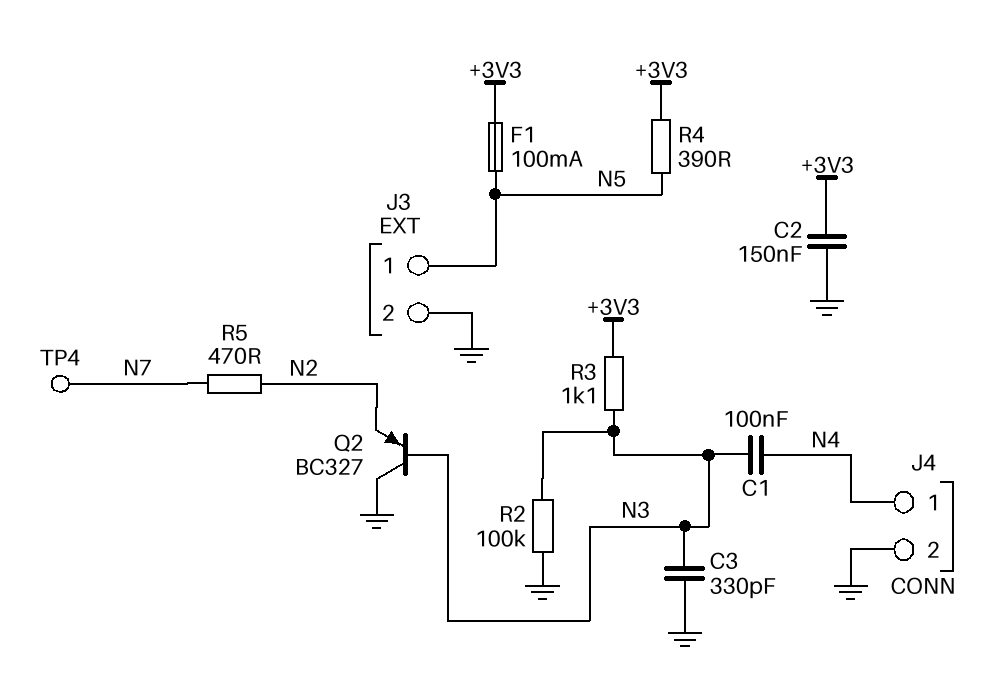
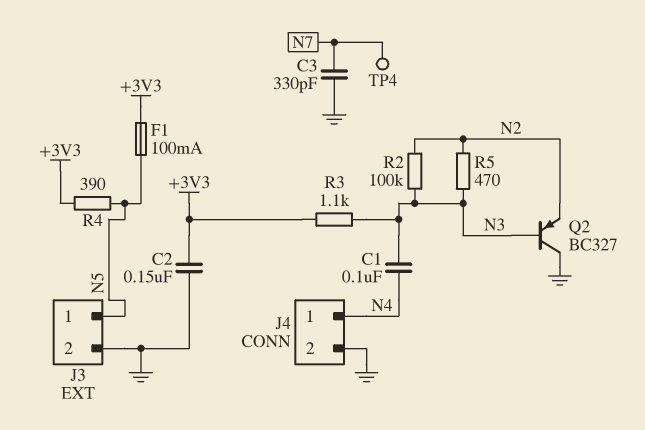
C3: 330pF (GND, N3) -> 330pF (GND, N7)
R2: 100k (GND, N3) -> 100k (N2, N3)
R5: 470 (N2, N7) -> 470 (N2, N3)

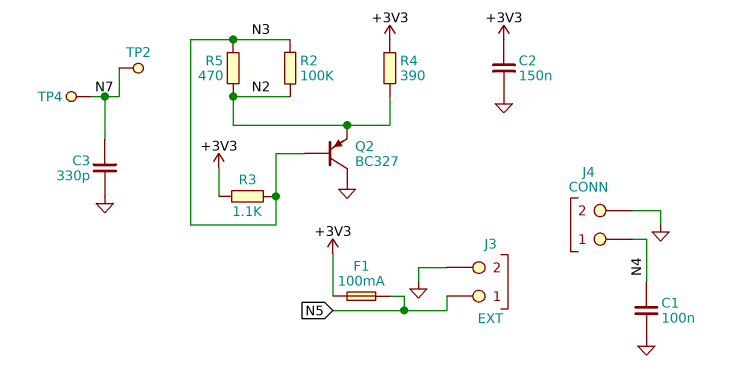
C1: 100nF (N3, N4) -> 100nF (GND, N4)
R4: 390 (+3V3, N5) -> 390 (+3V3, N2)
TP2: none -> test point (N7)

